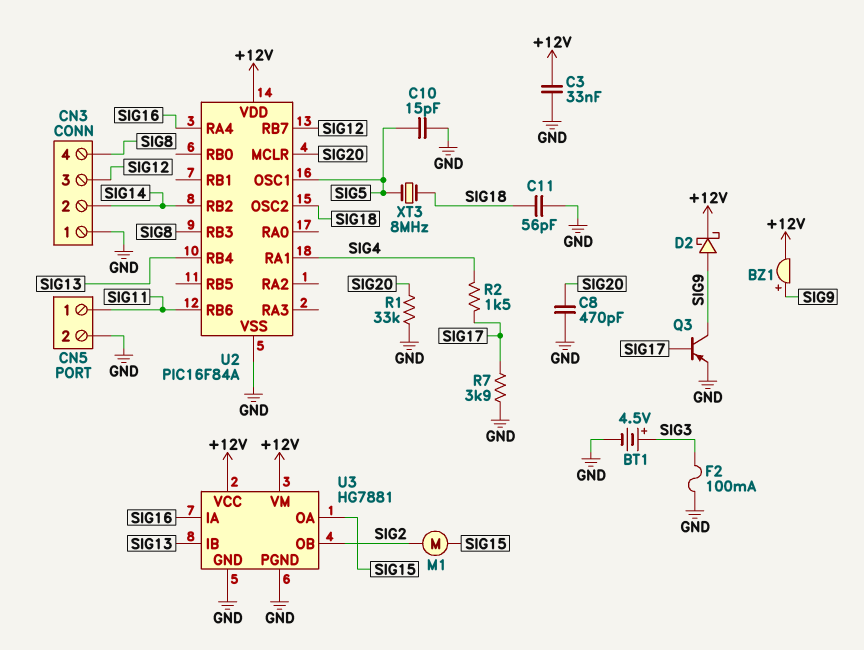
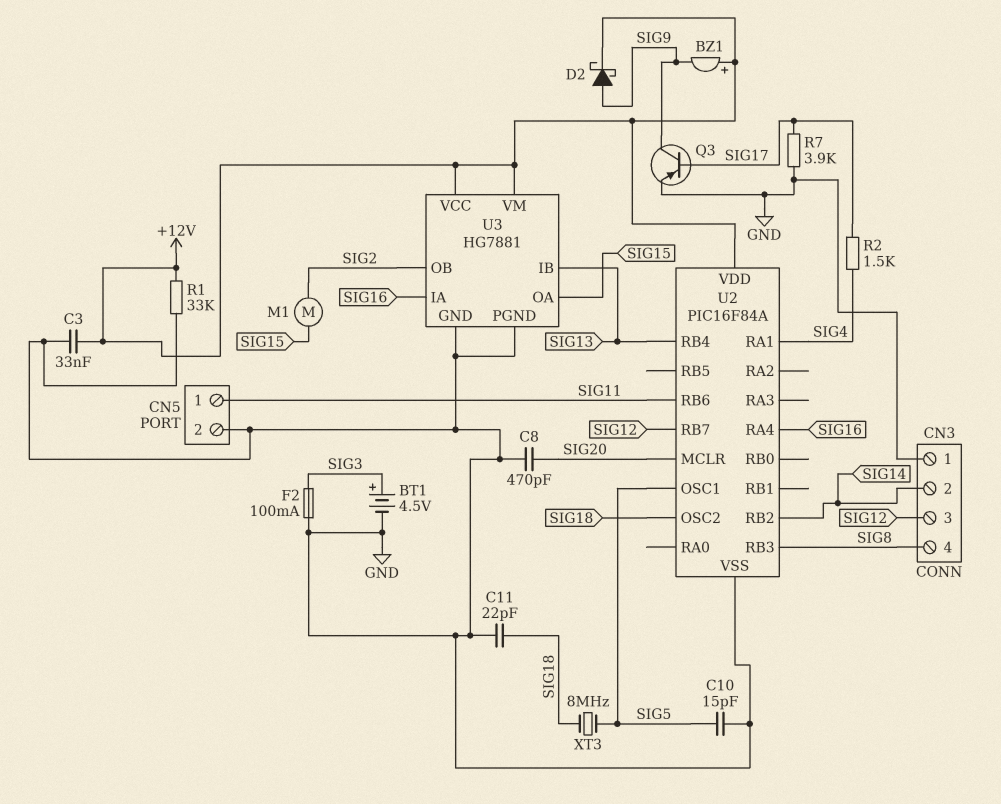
BZ1: buzzer (plus SIG9, minus +12V) -> buzzer (plus +12V, minus SIG9)
C11: 56pF (GND, SIG18) -> 22pF (GND, SIG18)
R1: 33k (GND, SIG20) -> 33k (+12V, GND)

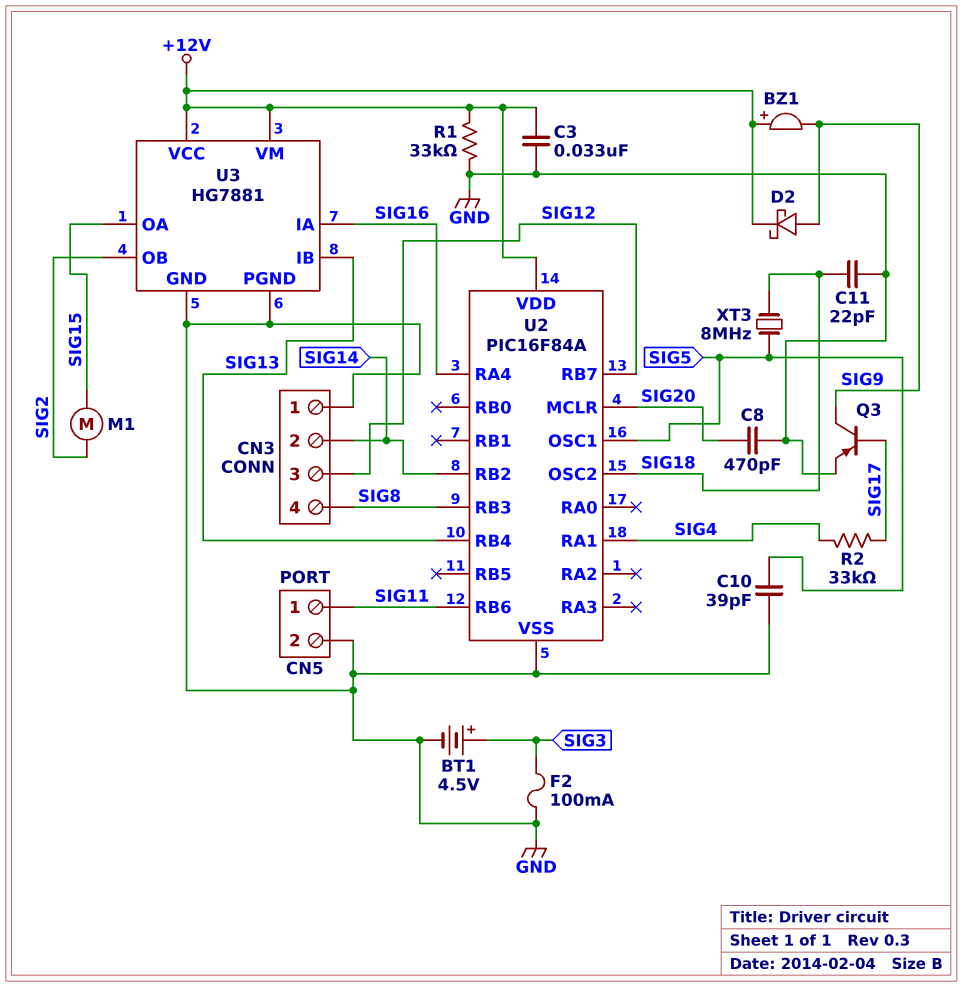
C10: 15pF (GND, SIG5) -> 39pF (GND, SIG5)
R2: 1.5k (SIG4, SIG17) -> 33k (SIG4, SIG17)
R7: 3.9k (GND, SIG17) -> none

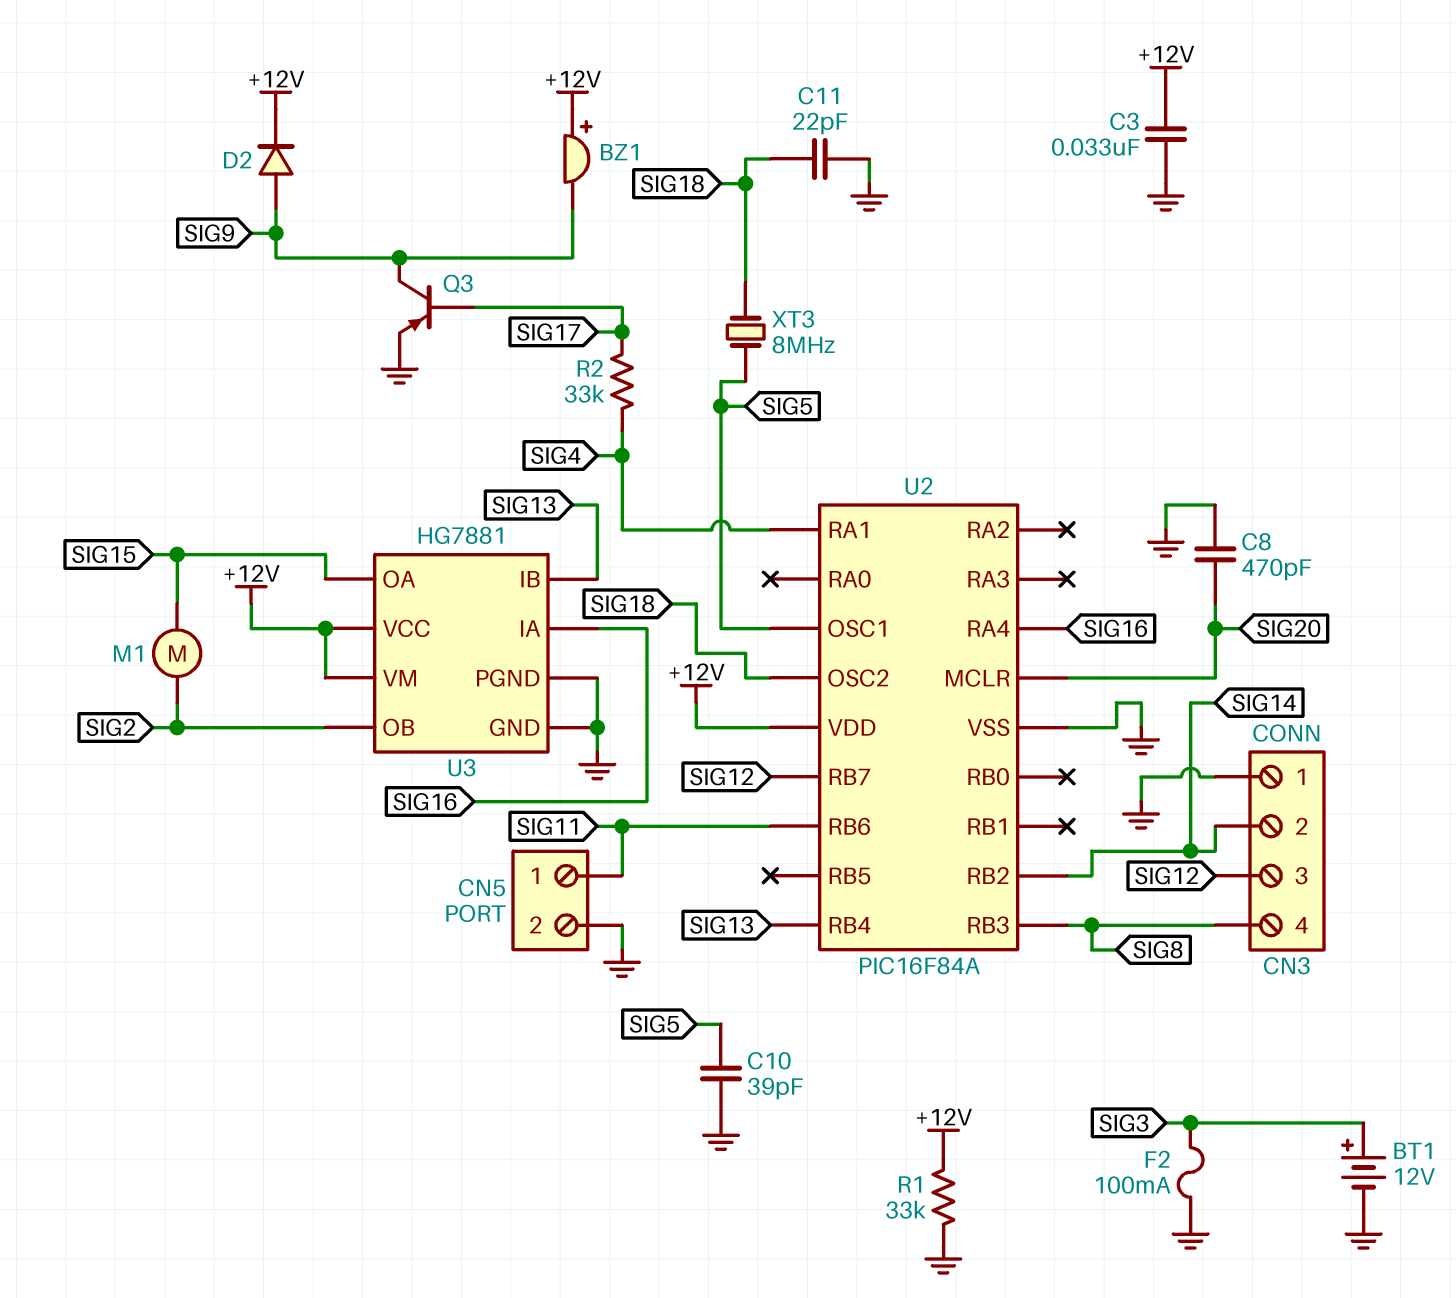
BT1: 4.5V (plus SIG3, minus GND) -> 12V (plus SIG3, minus GND)
D2: schottky (A SIG9, K +12V) -> diode (A SIG9, K +12V)

